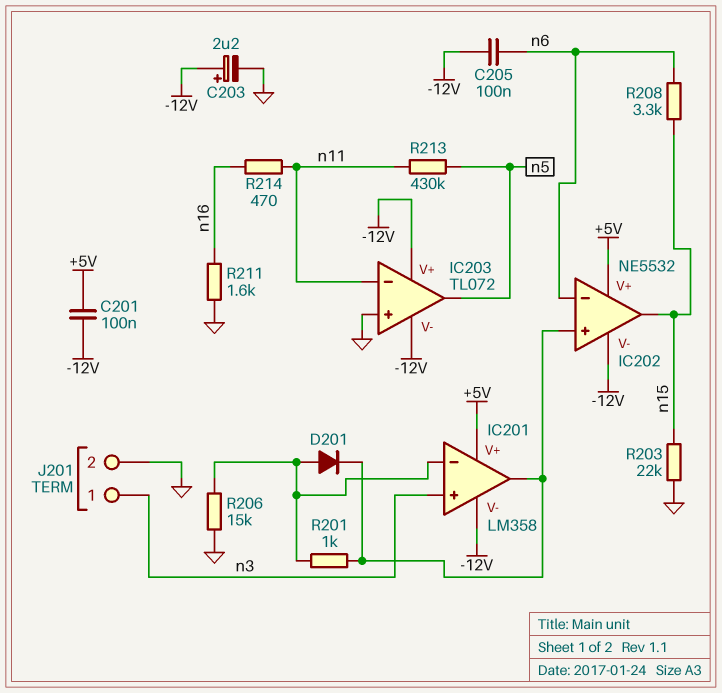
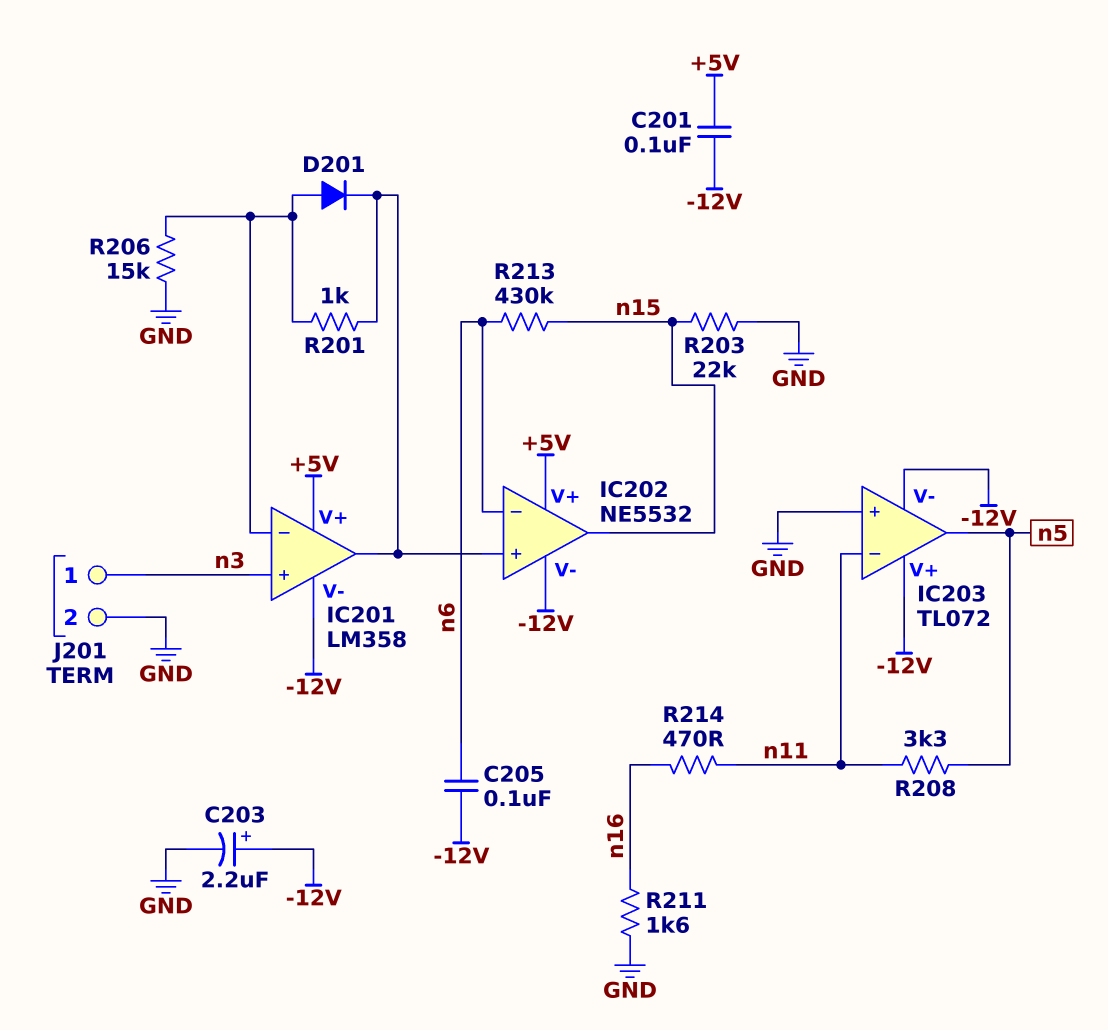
R208: 3.3k (n6, n15) -> 3.3k (n5, n11)
R213: 430k (n5, n11) -> 430k (n6, n15)

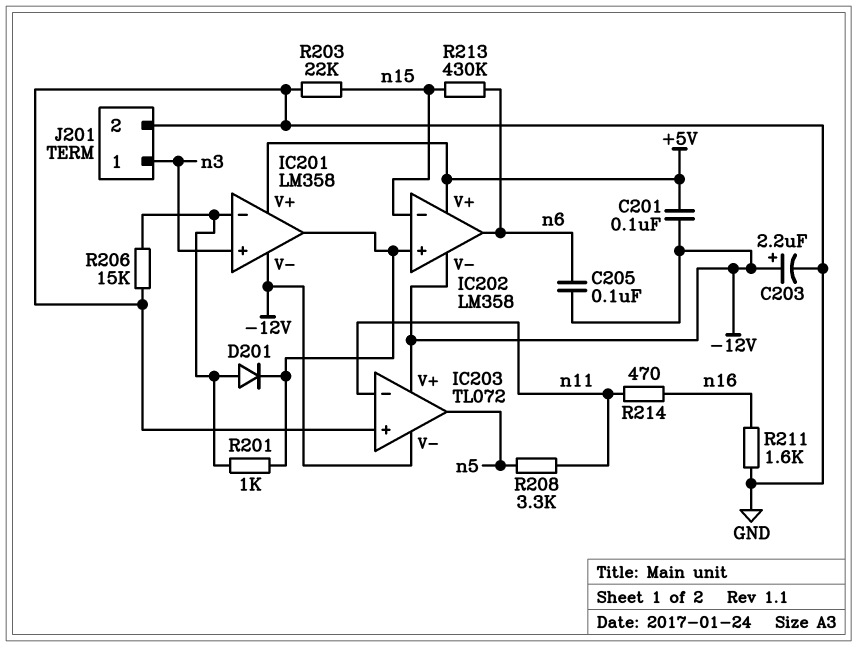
IC202: NE5532 -> LM358
IC202 pin in-: n6 -> n15
IC202 pin out: n15 -> n6

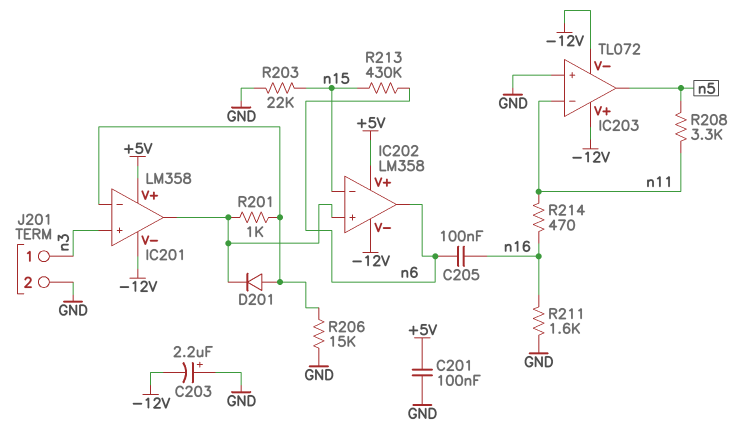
C201: 100nF (+5V, -12V) -> 100nF (+5V, GND)
C203: 2.2uF (plus -12V, minus GND) -> 2.2uF (plus GND, minus -12V)
C205: 100nF (-12V, n6) -> 100nF (n6, n16)

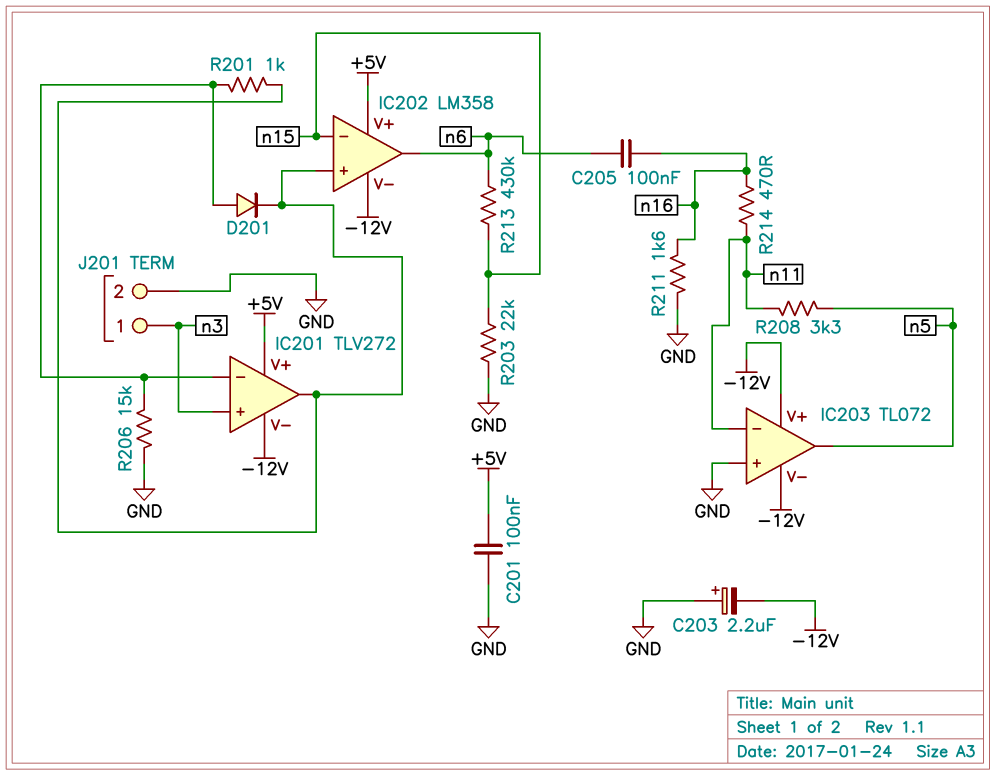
IC201: LM358 -> TLV272

